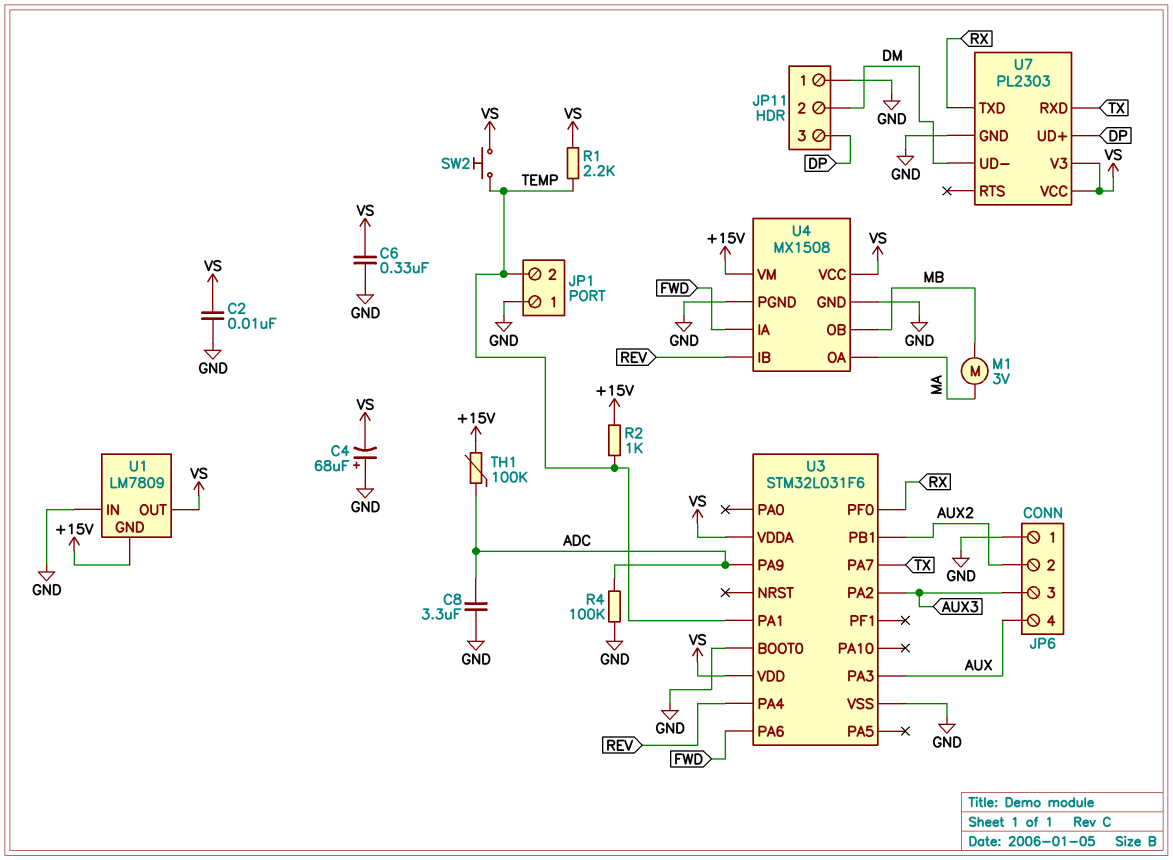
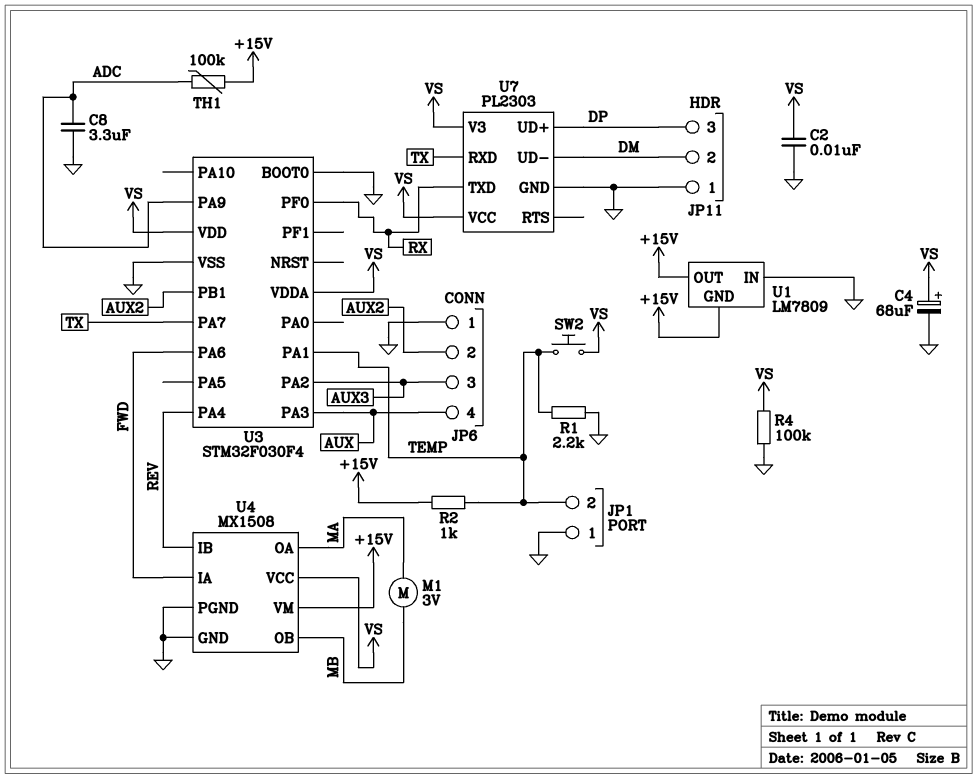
C4: 68uF (plus GND, minus VS) -> 68uF (plus VS, minus GND)
C6: 330nF (GND, VS) -> none
R1: 2.2k (TEMP, VS) -> 2.2k (GND, TEMP)
R4: 100k (ADC, GND) -> 100k (GND, VS)
U1 pin OUT: VS -> +15V
U3: STM32L031F6 -> STM32F030F4

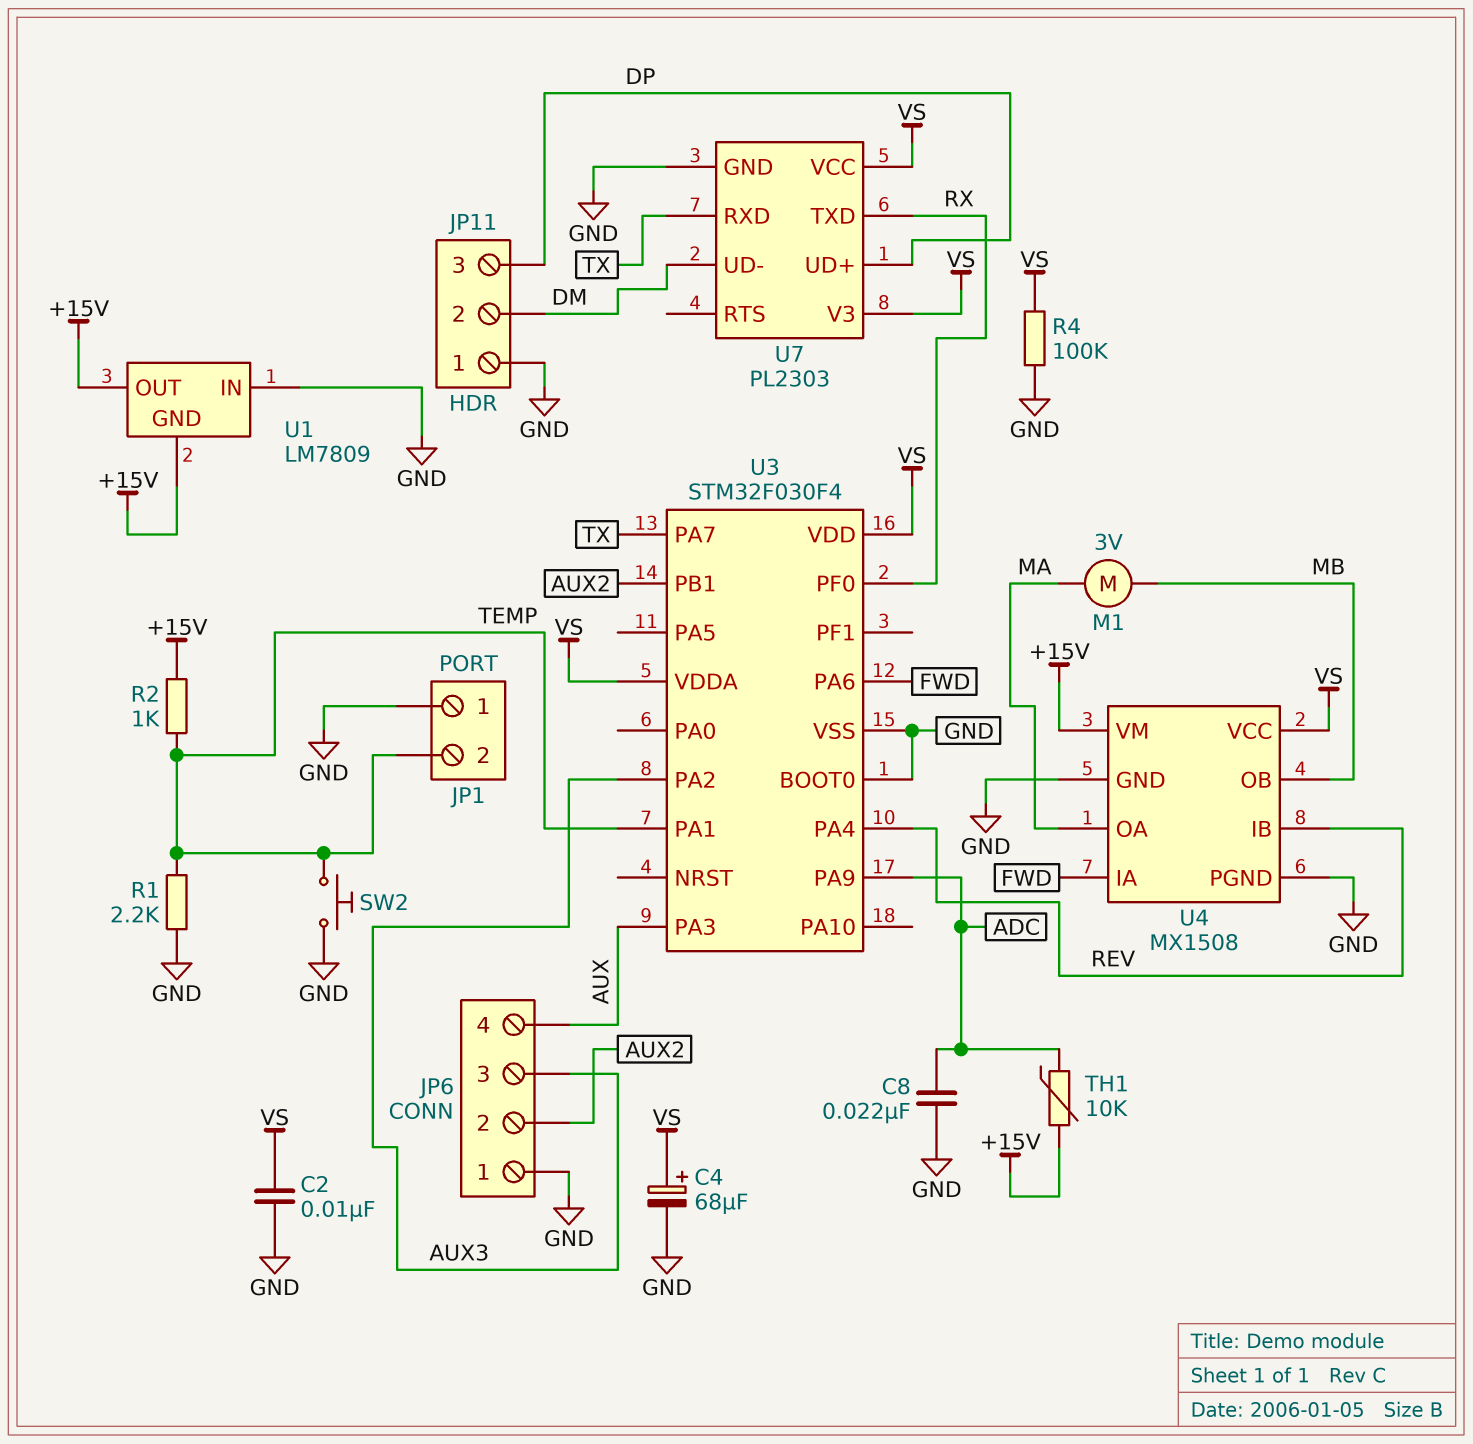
C8: 3.3uF (ADC, GND) -> 22nF (ADC, GND)
SW2: button (TEMP, VS) -> button (GND, TEMP)
TH1: 100k (+15V, ADC) -> 10k (+15V, ADC)

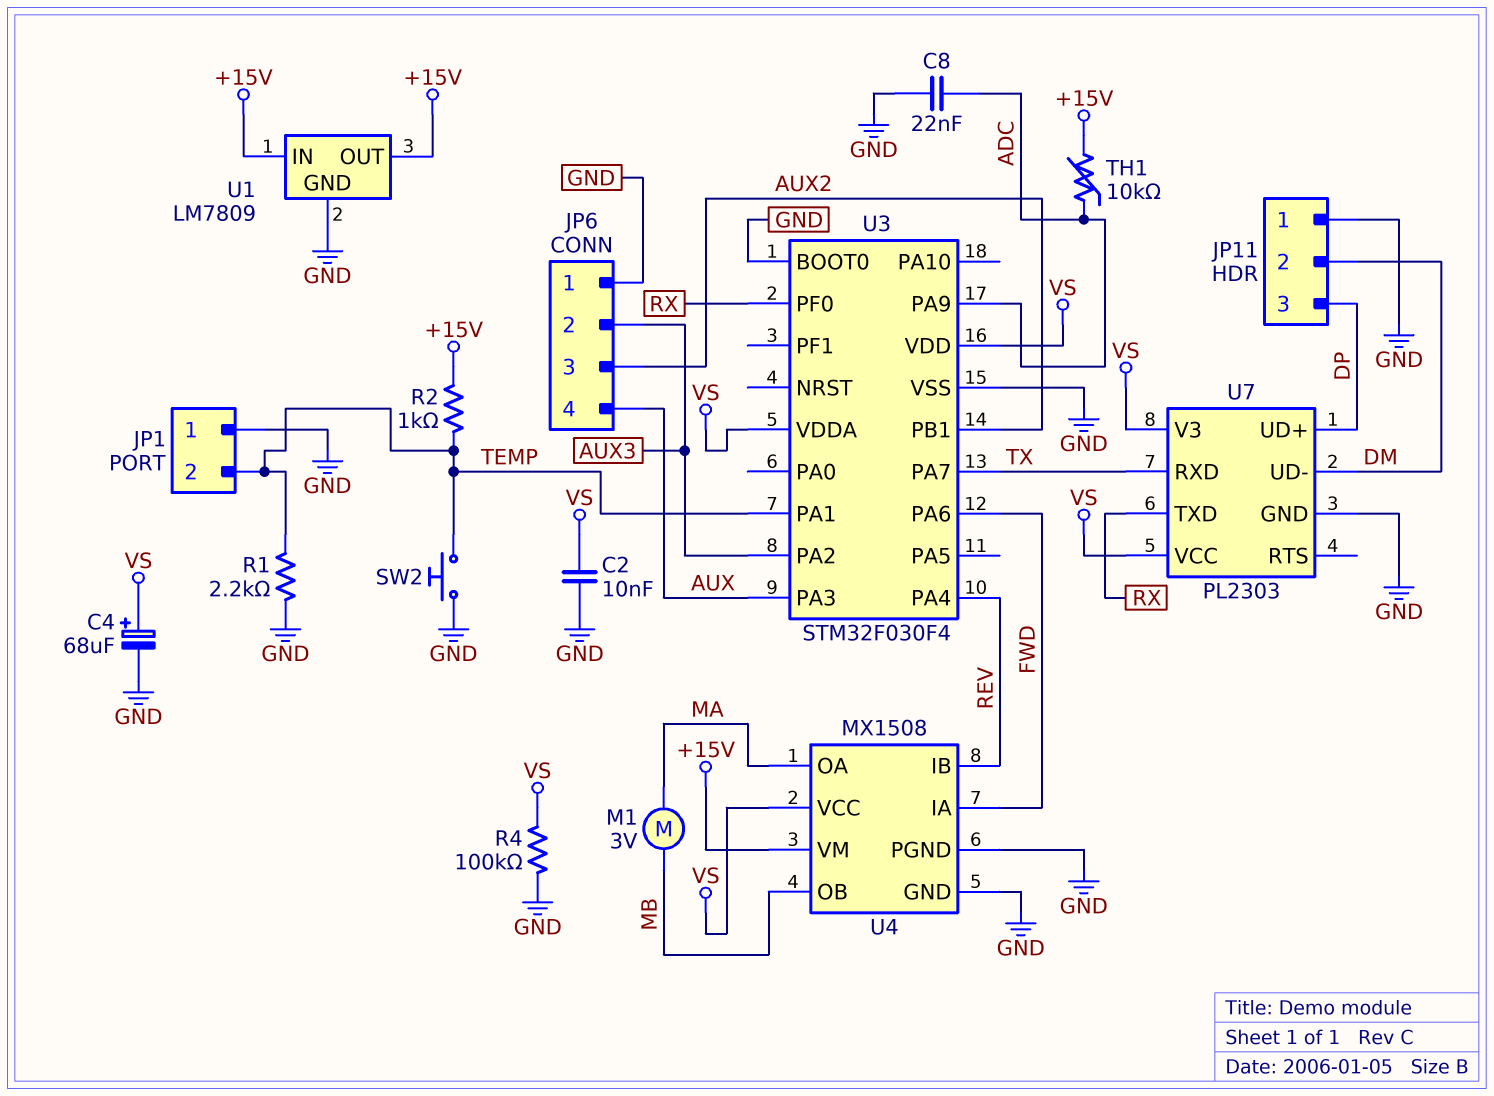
JP6 pin 2: AUX2 -> AUX3
JP6 pin 3: AUX3 -> AUX2
U1 pin GND: +15V -> GND
U1 pin IN: GND -> +15V

